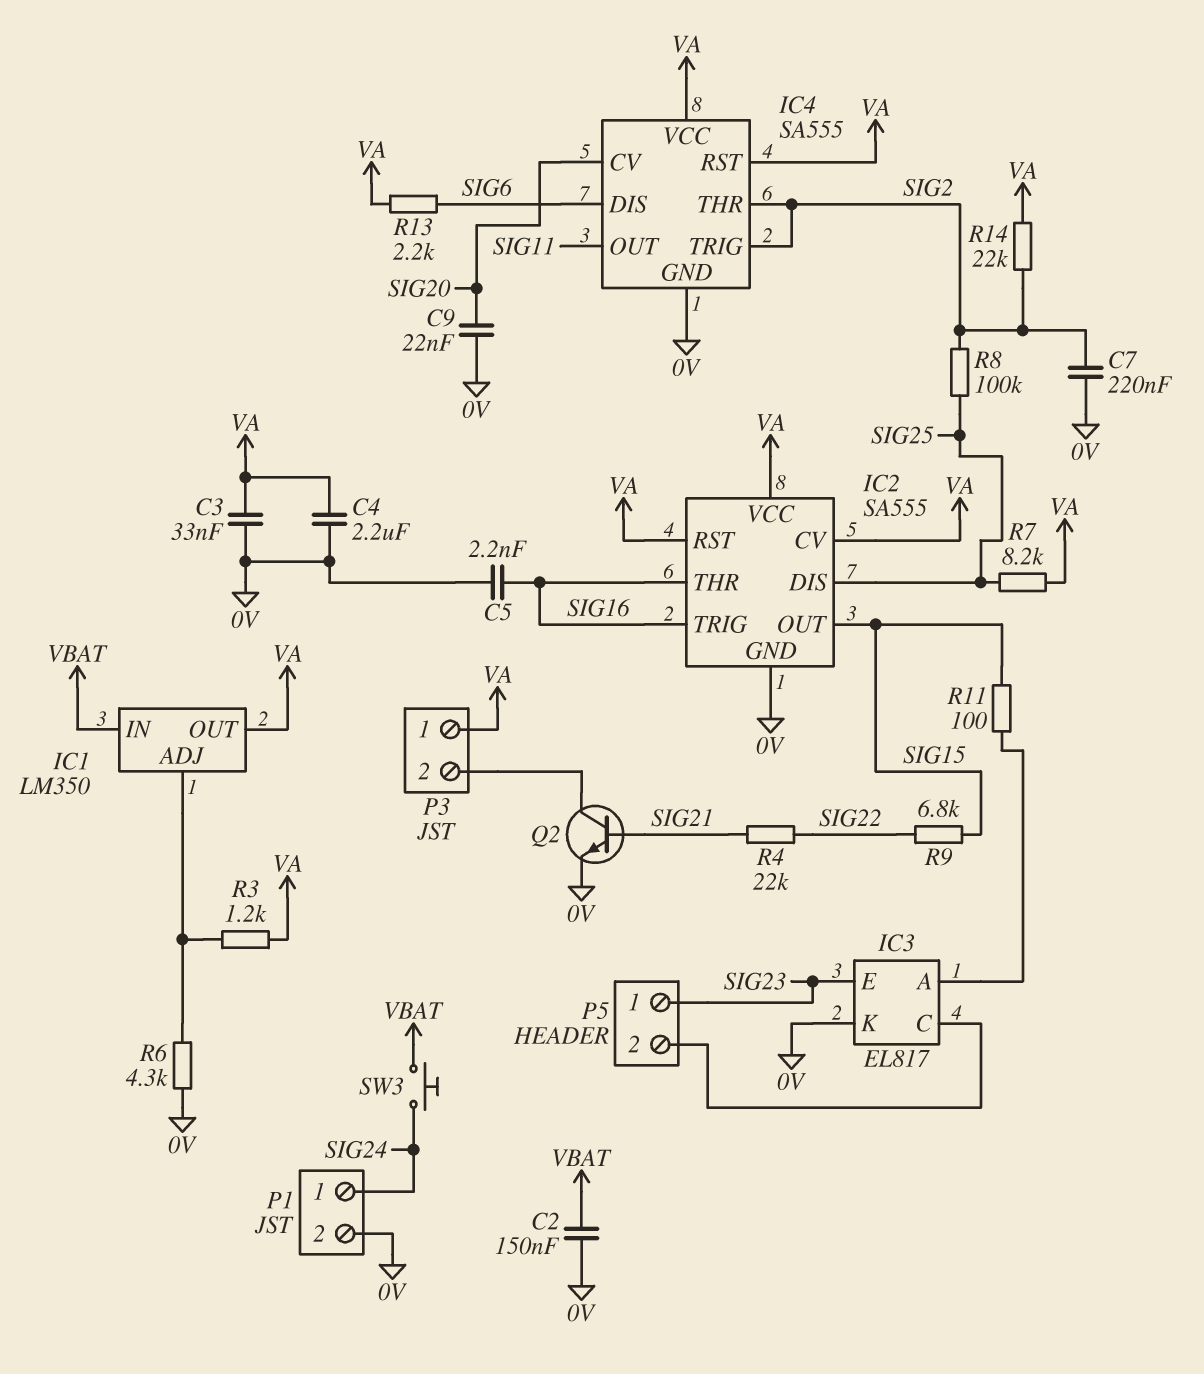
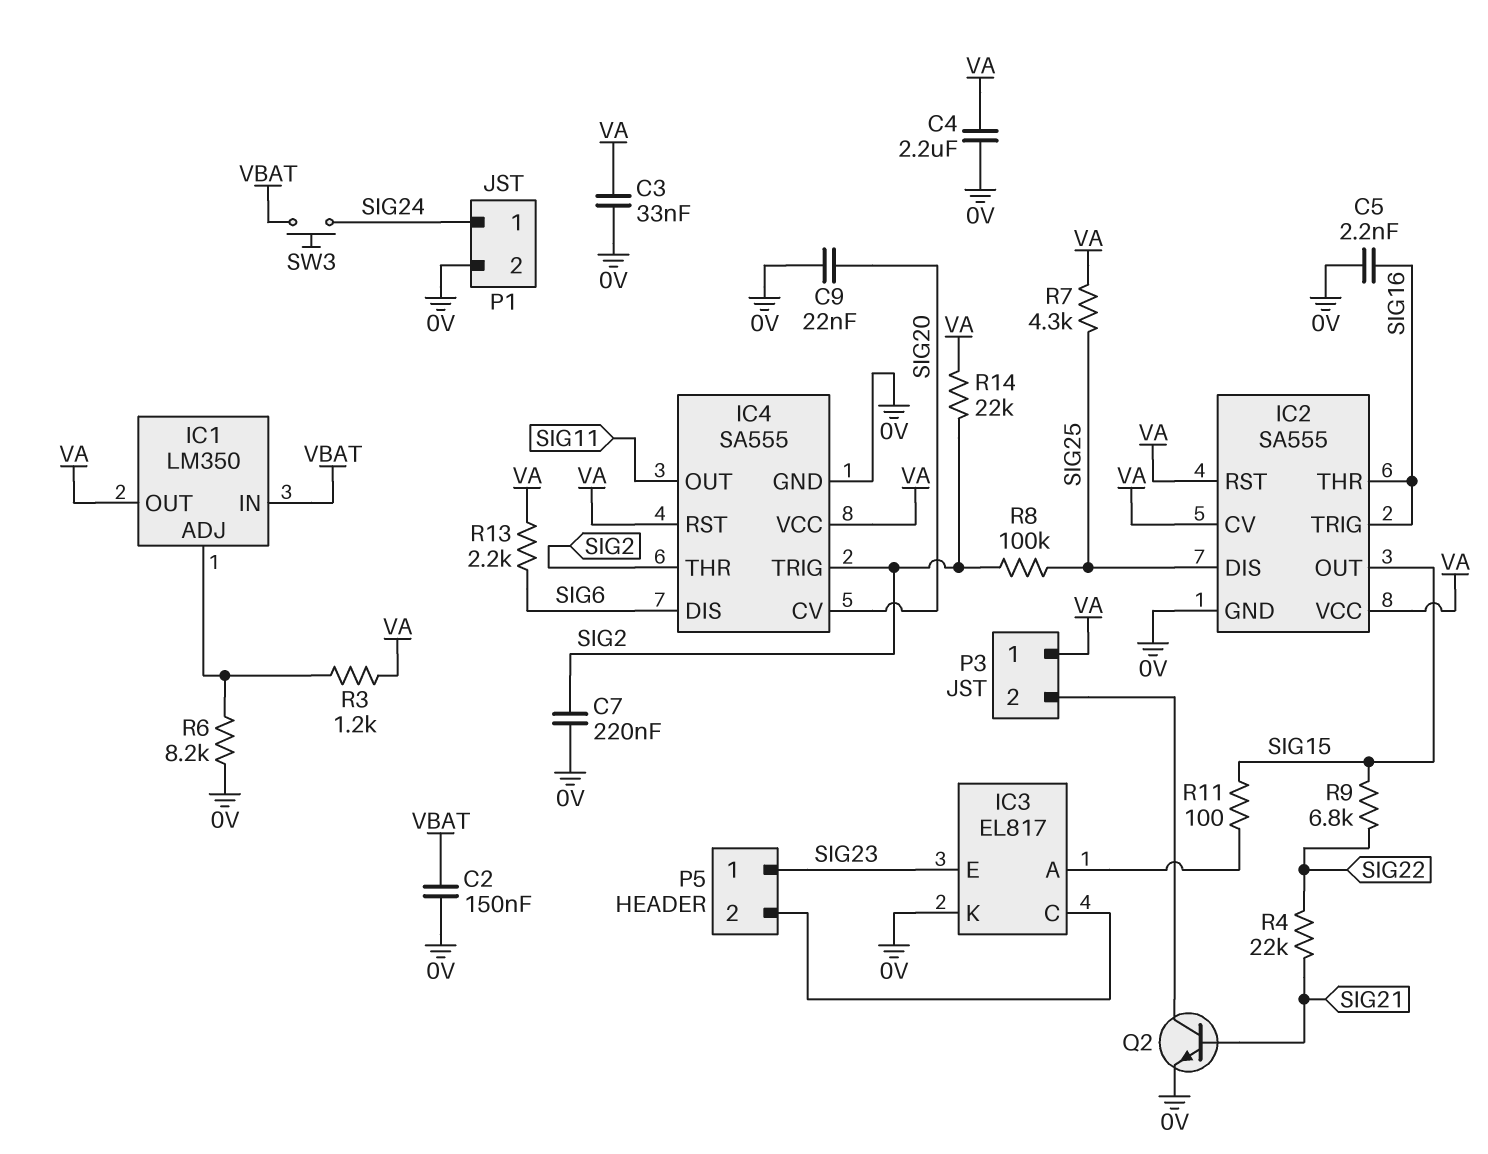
R6: 4.3k (0V, IC1/ADJ) -> 8.2k (0V, IC1/ADJ)
R7: 8.2k (SIG25, VA) -> 4.3k (SIG25, VA)

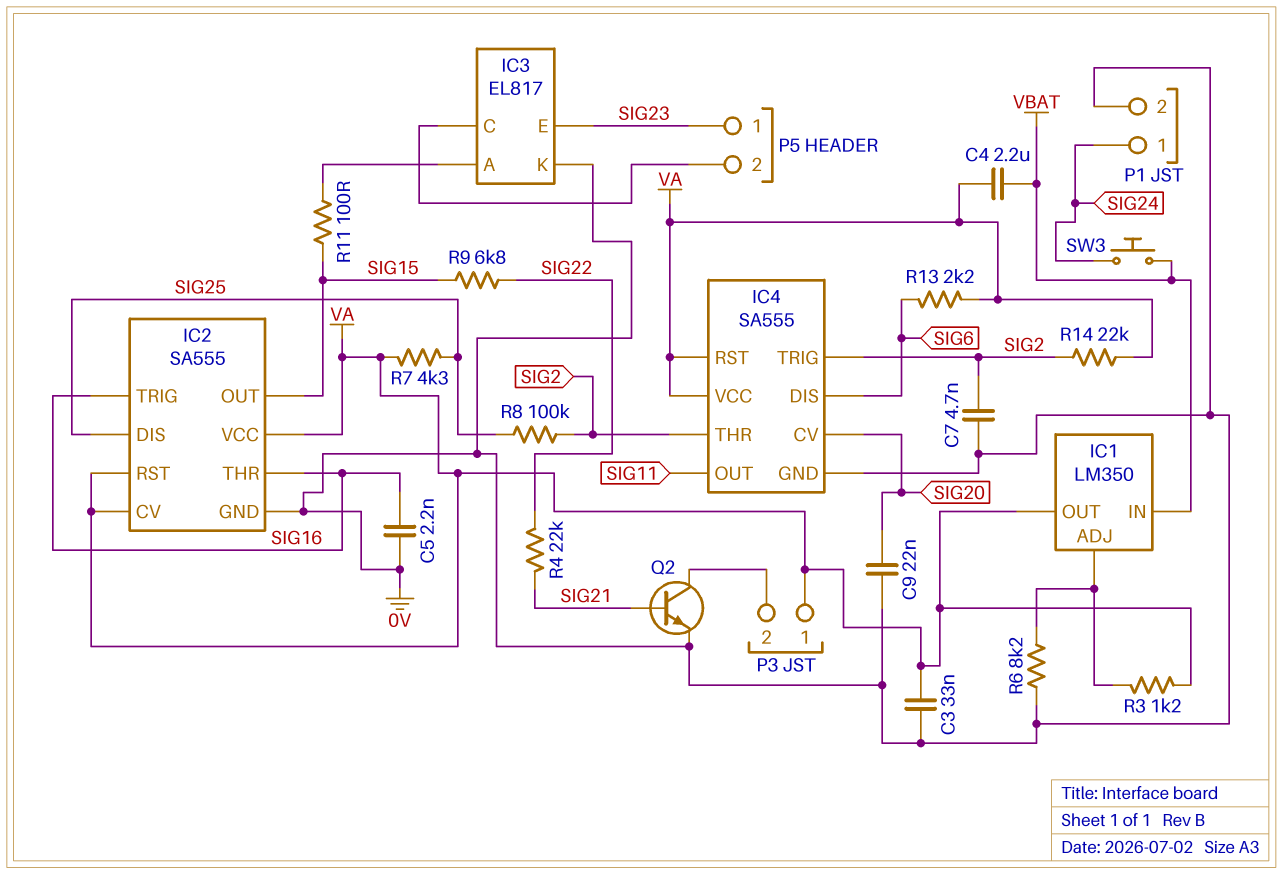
C2: 150nF (0V, VBAT) -> none
C4: 2.2uF (0V, VA) -> 2.2uF (VA, VBAT)
C7: 220nF (0V, SIG2) -> 4.7nF (0V, SIG2)

